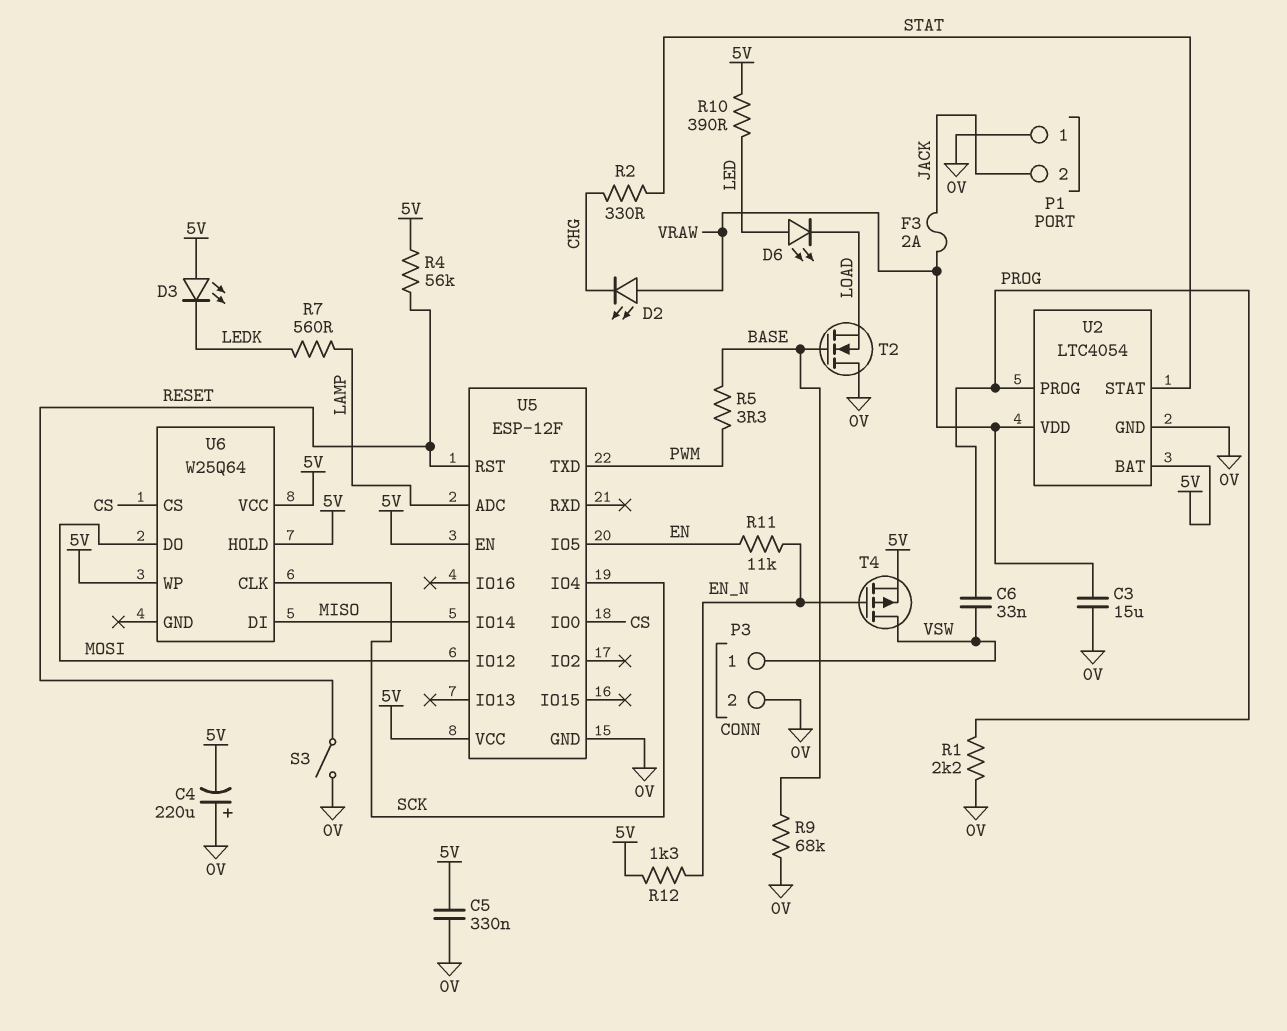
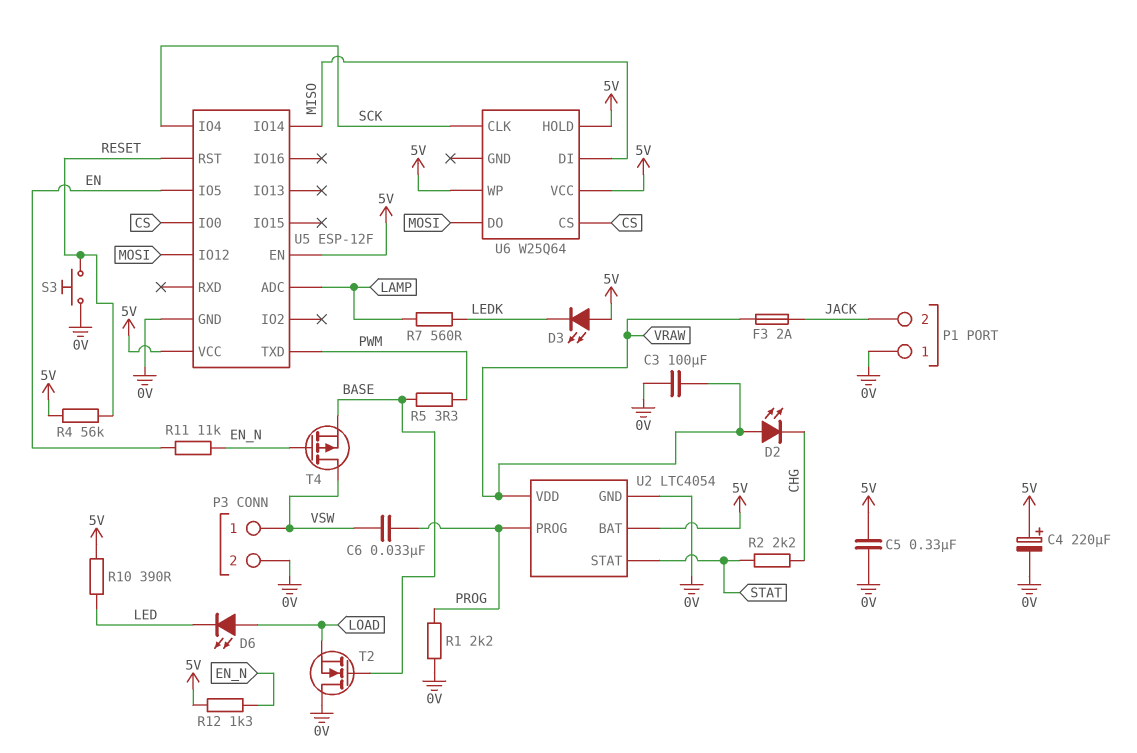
C3: 15uF (0V, VRAW) -> 100uF (0V, VRAW)
C4: 220uF (plus 0V, minus 5V) -> 220uF (plus 5V, minus 0V)
D6: LED (A LED, K LOAD) -> LED (A LOAD, K LED)
R2: 330 (CHG, STAT) -> 2.2k (CHG, STAT)
R9: 68k (0V, BASE) -> none
S3: switch (0V, RESET) -> button (0V, RESET)
T4: PMOS (G EN_N, D VSW, S 5V) -> PMOS (G EN_N, D VSW, S BASE)

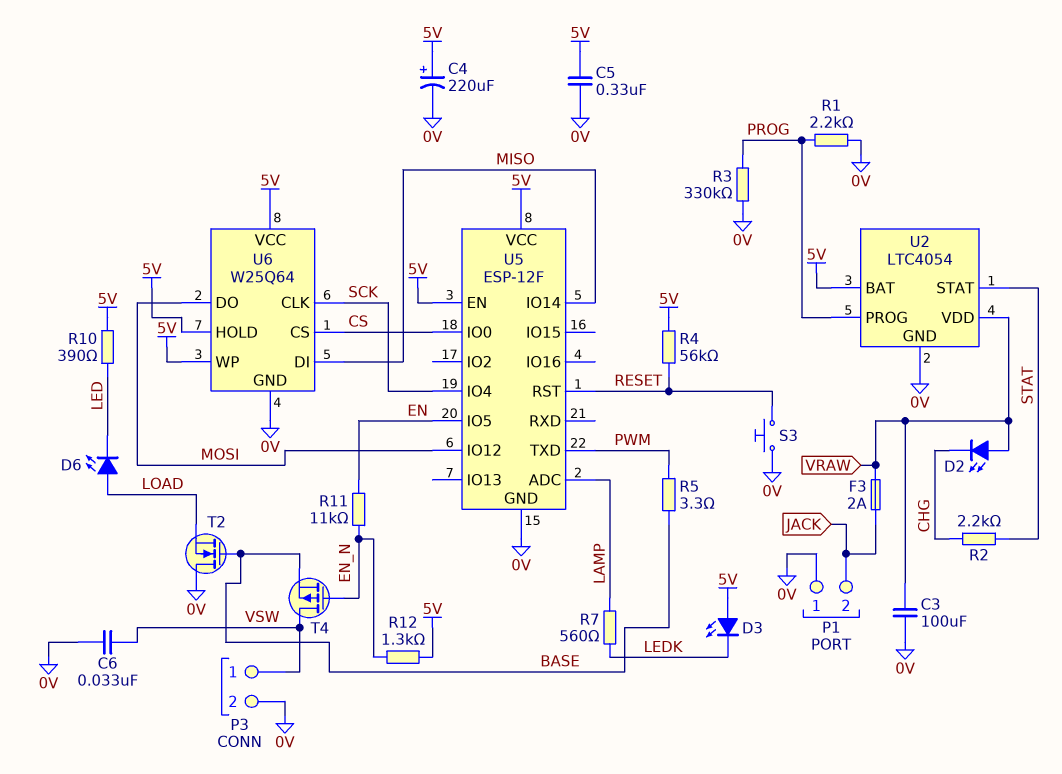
C6: 33nF (PROG, VSW) -> 33nF (0V, VSW)
R3: none -> 330k (0V, PROG)
U6 pin GND: none -> 0V

